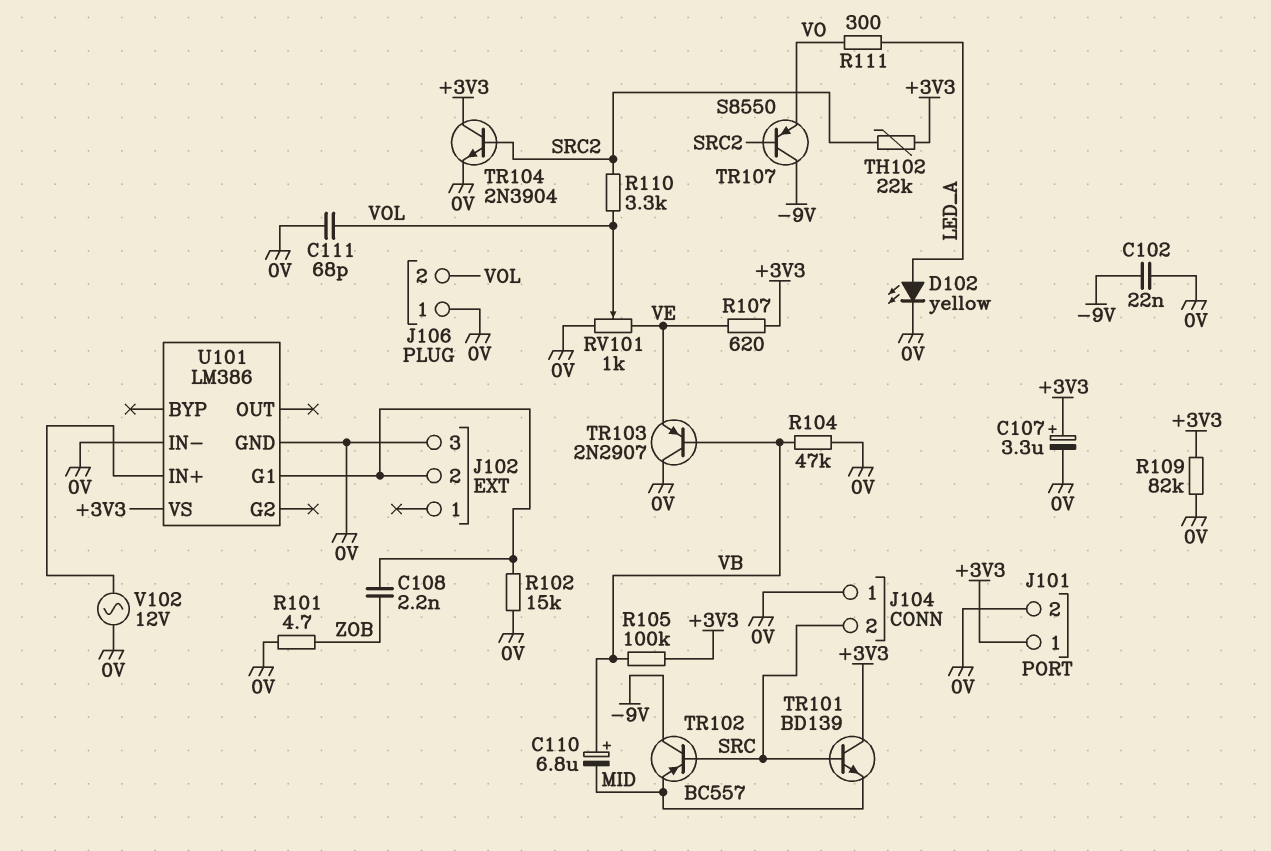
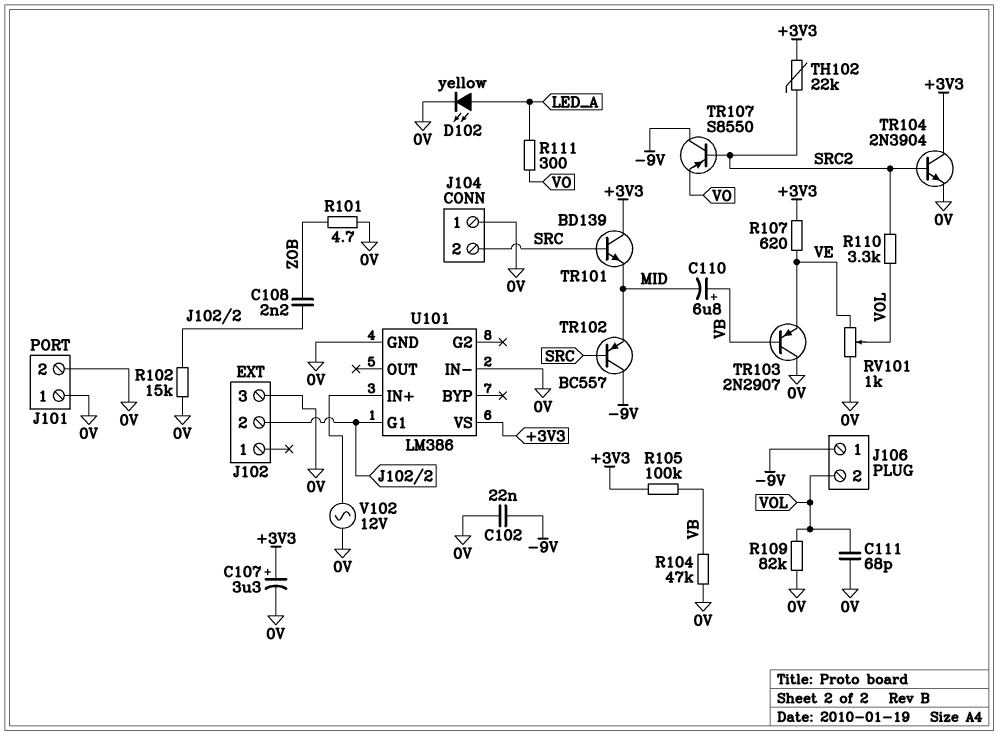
J101 pin 1: +3V3 -> 0V
J106 pin 1: 0V -> -9V
R109: 82k (+3V3, 0V) -> 82k (0V, VOL)

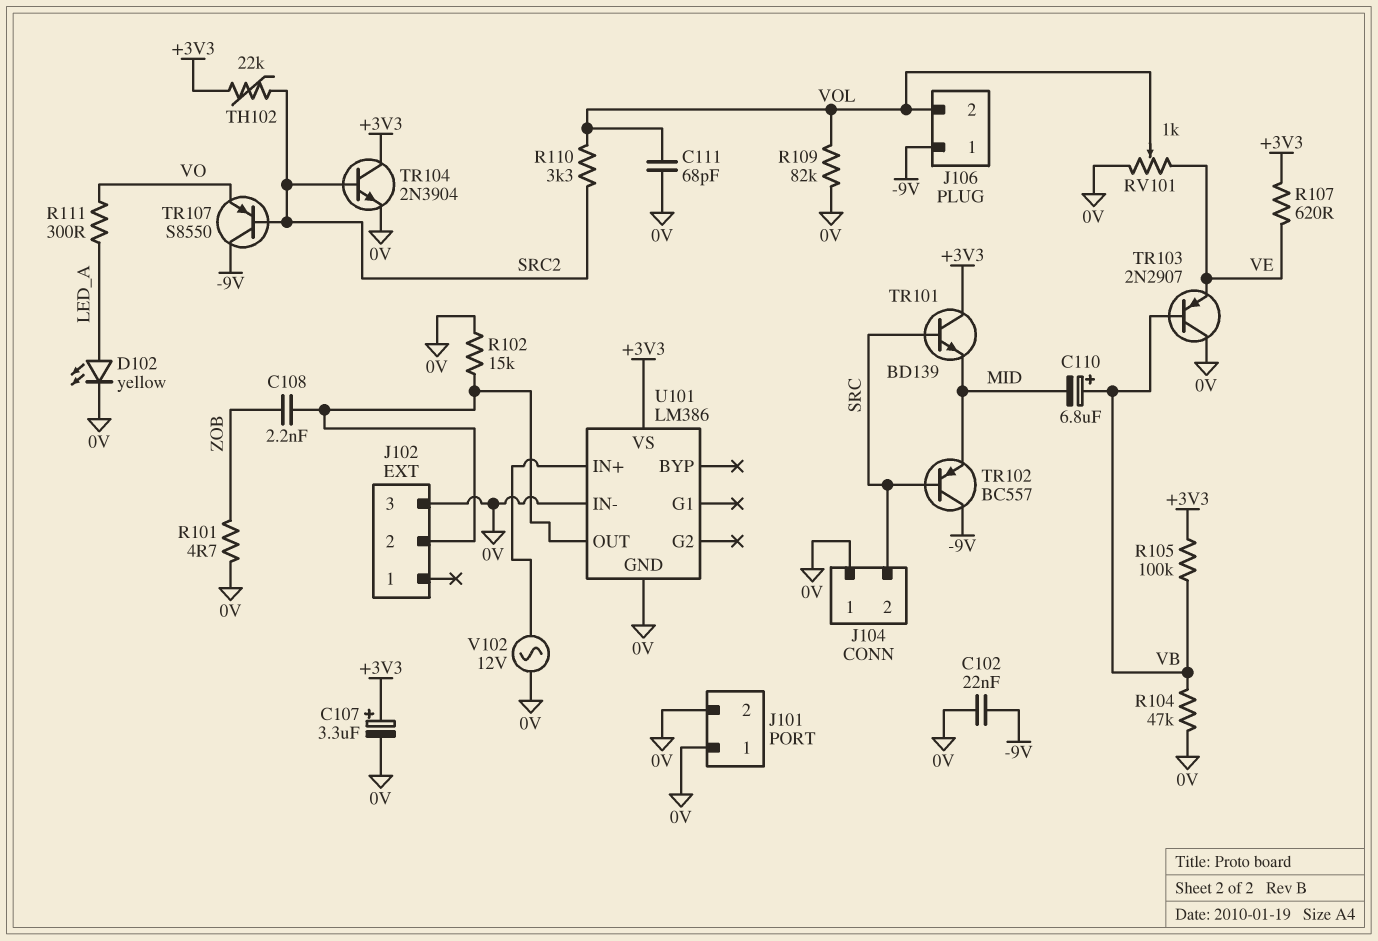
U101 pin G1: J102/2 -> none
U101 pin OUT: none -> J102/2

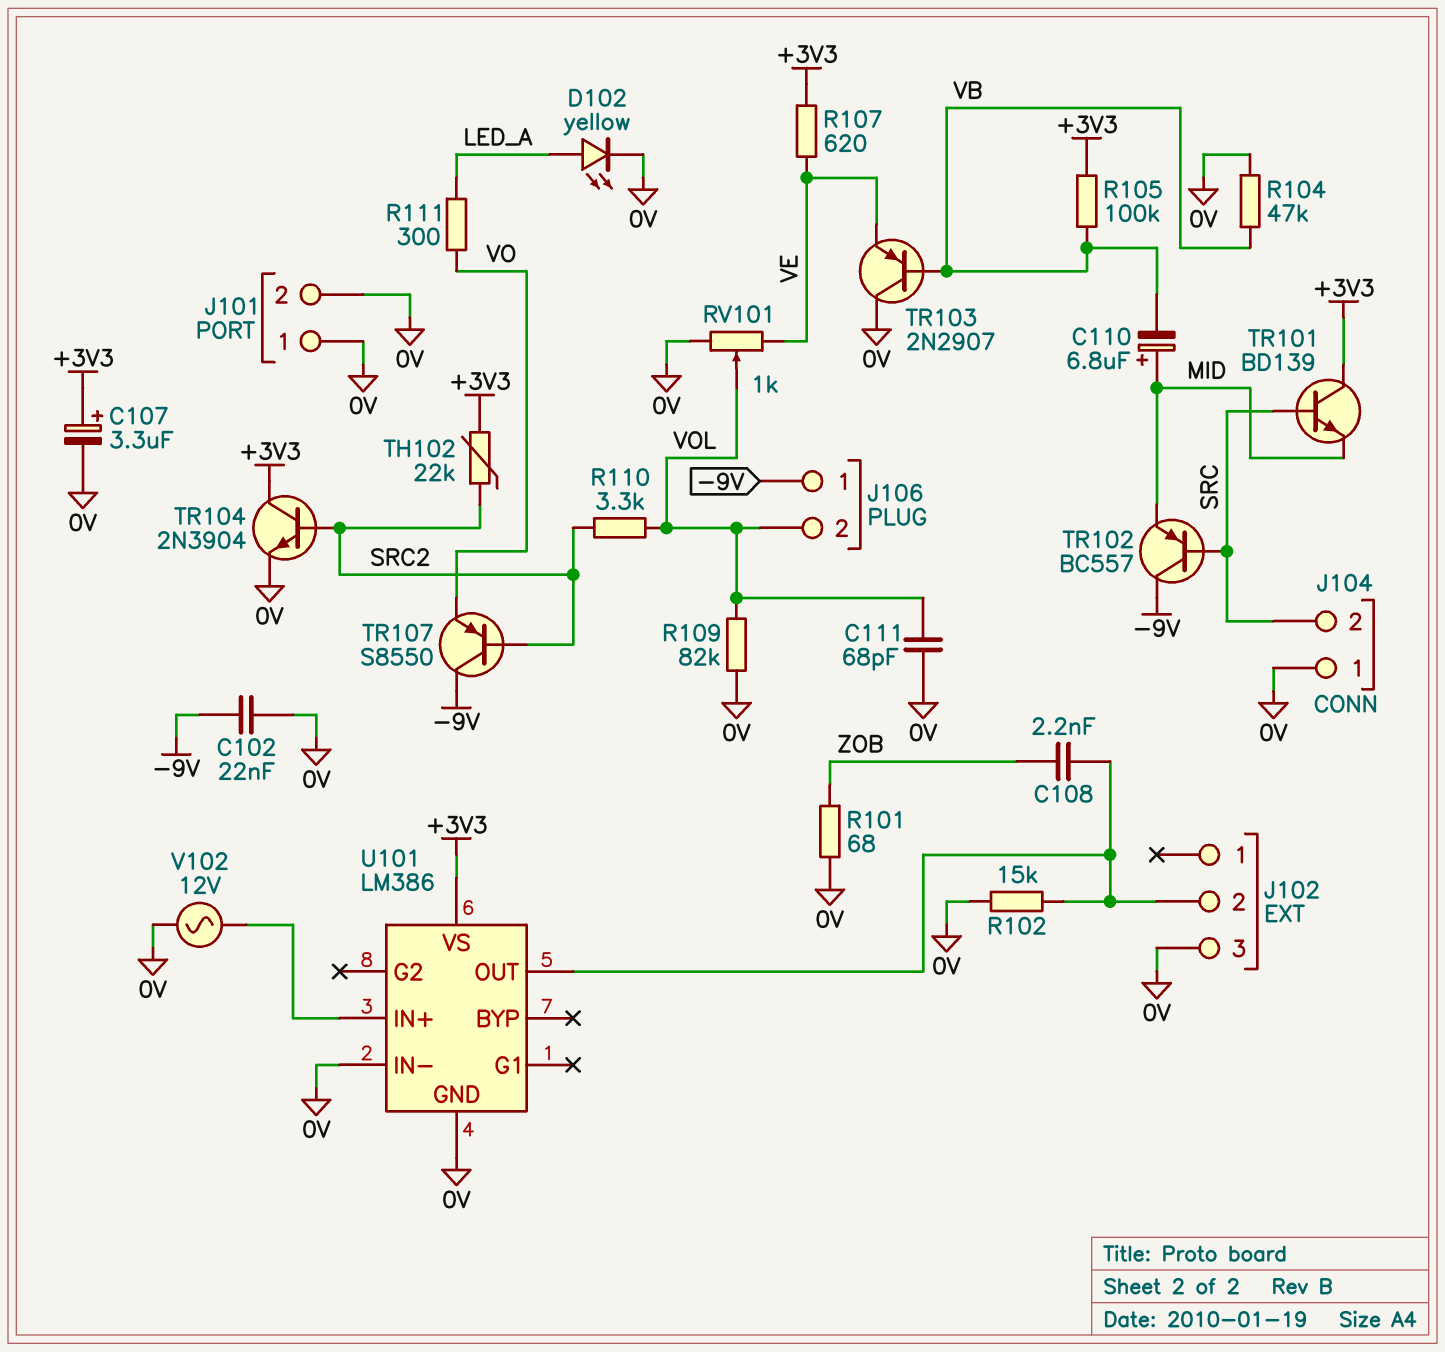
C110: 6.8uF (plus VB, minus MID) -> 6.8uF (plus MID, minus VB)
R101: 4.7 (0V, ZOB) -> 68 (0V, ZOB)

